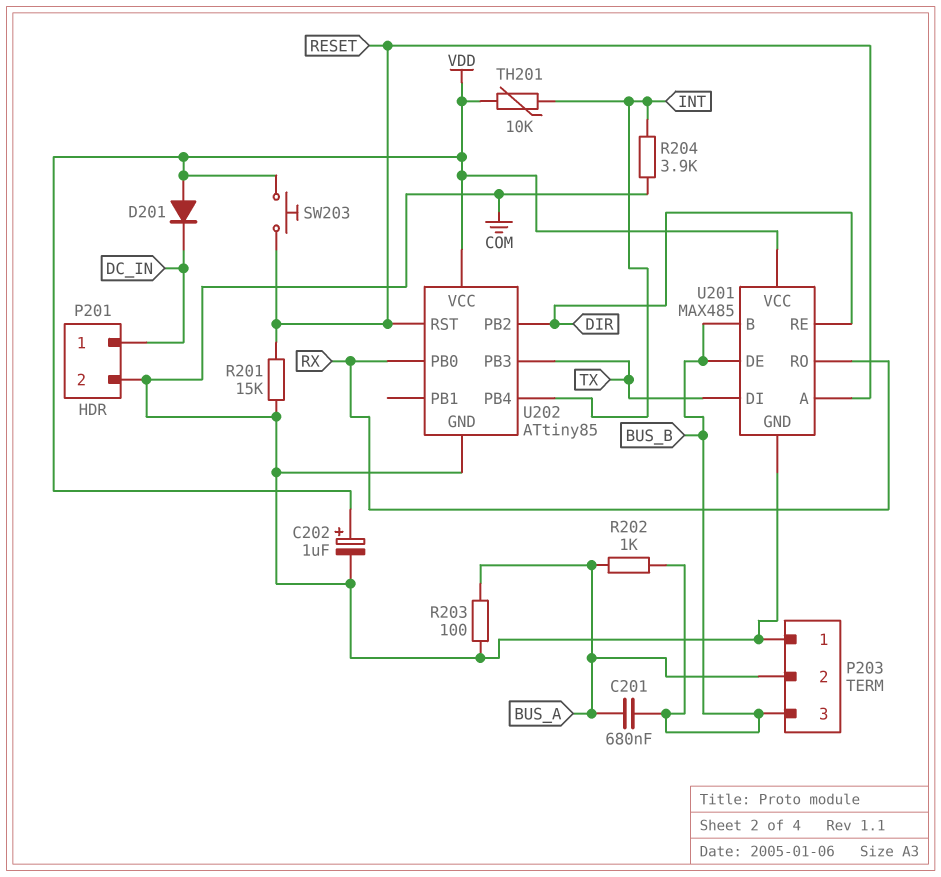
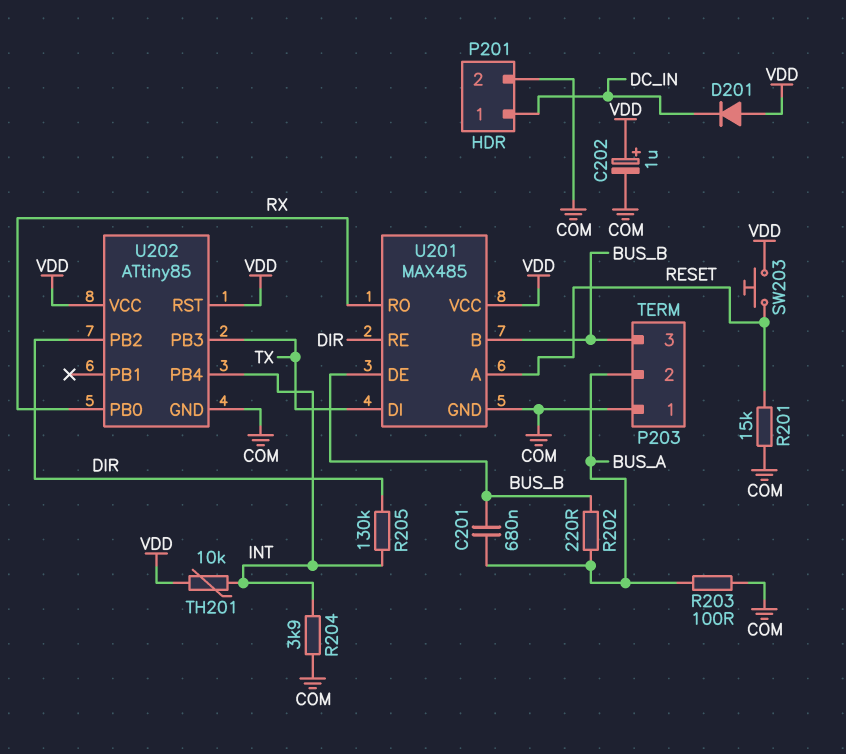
R202: 1k (BUS_A, BUS_B) -> 220 (BUS_A, BUS_B)
R205: none -> 130k (DIR, INT)
U202 pin RST: RESET -> VDD

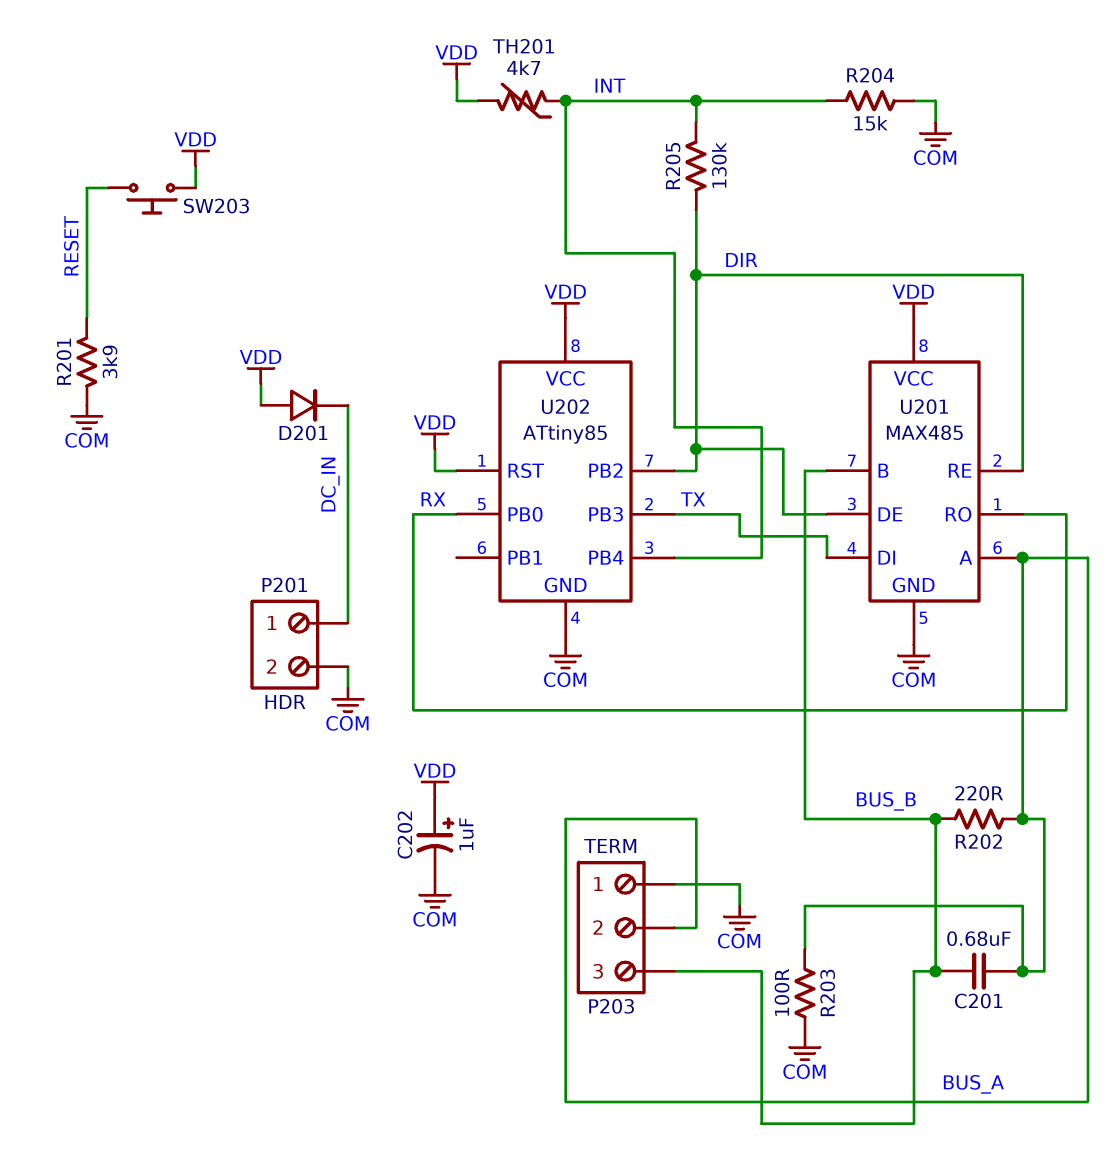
R201: 15k (COM, RESET) -> 3.9k (COM, RESET)
R204: 3.9k (COM, INT) -> 15k (COM, INT)
TH201: 10k (INT, VDD) -> 4.7k (INT, VDD)
U201 pin A: RESET -> BUS_A
U201 pin DE: BUS_B -> DIR

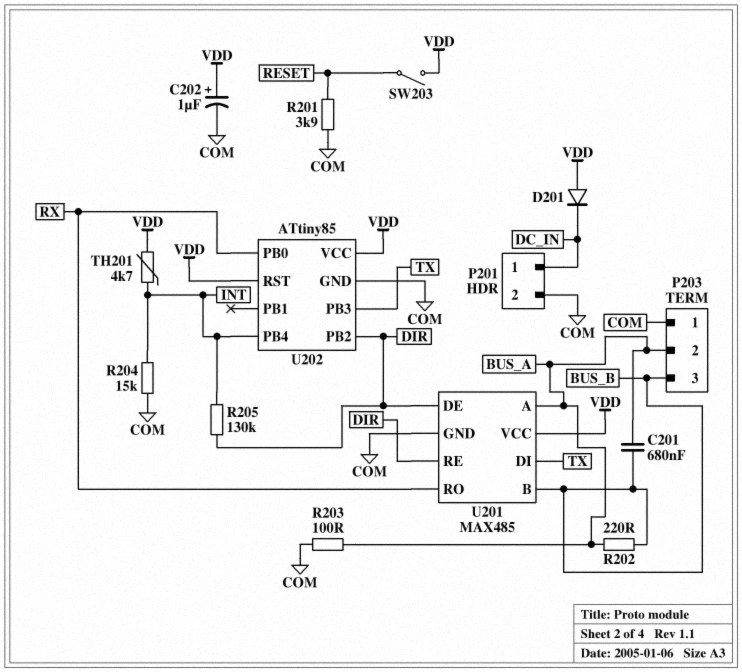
SW203: button (RESET, VDD) -> switch (RESET, VDD)

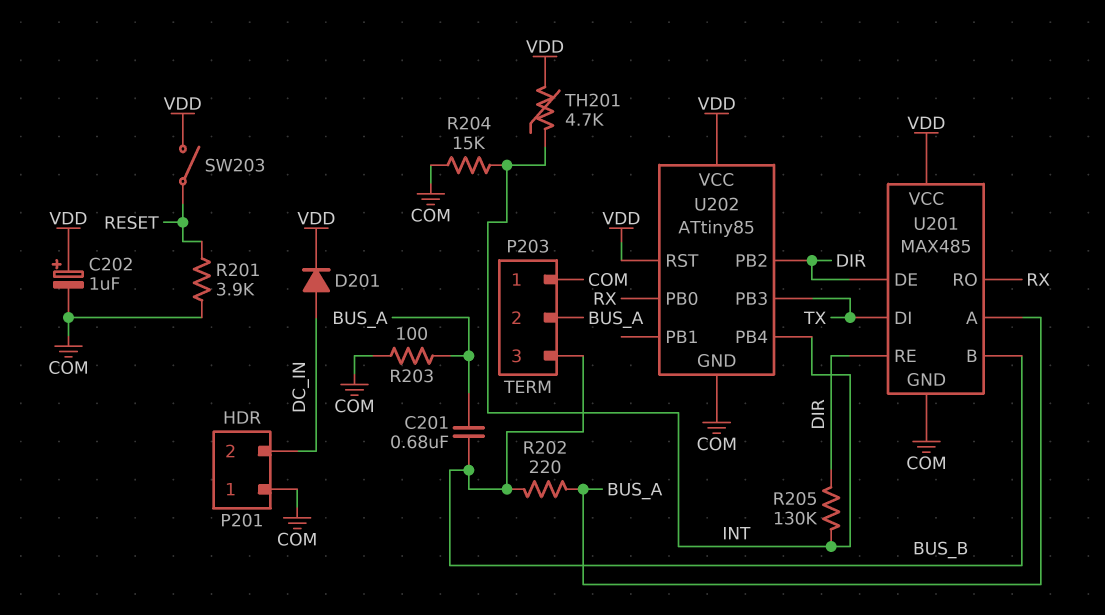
D201: diode (A VDD, K DC_IN) -> diode (A DC_IN, K VDD)
P201 pin 1: DC_IN -> COM
P201 pin 2: COM -> DC_IN

